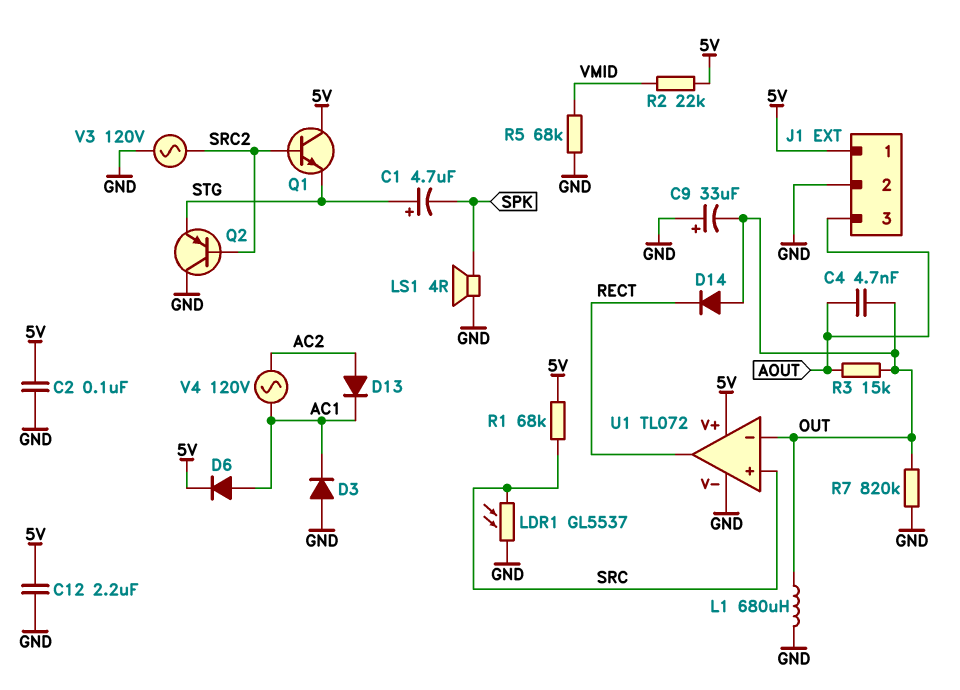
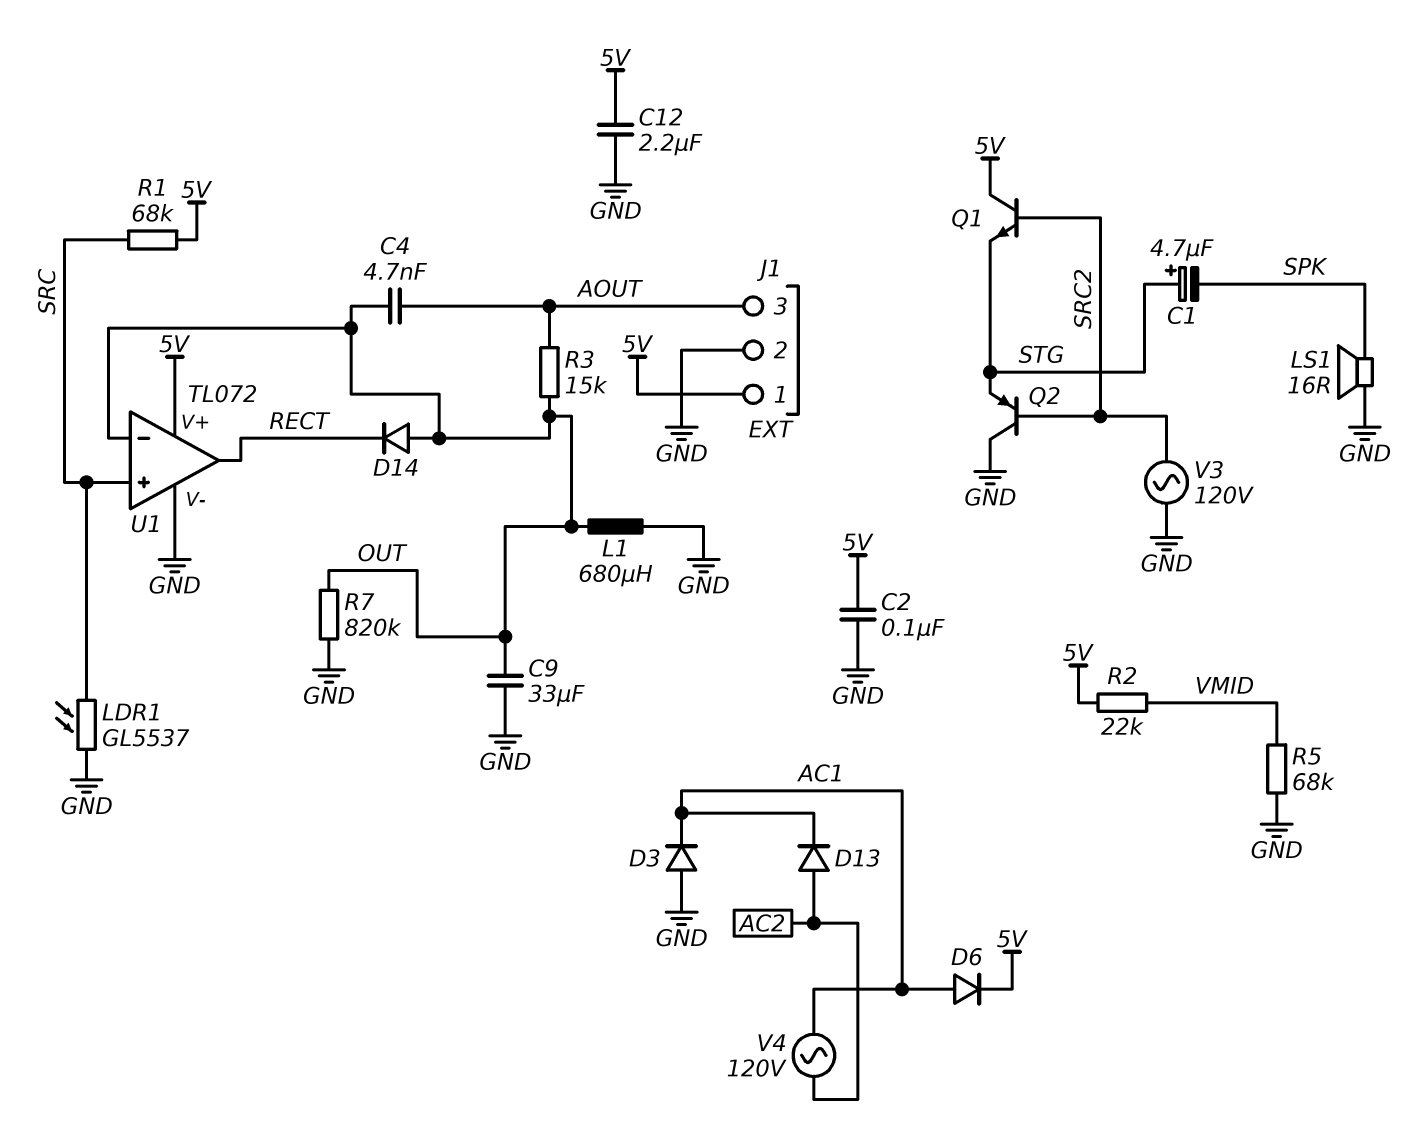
C9: 33uF (plus GND, minus OUT) -> 33uF (GND, OUT)
LS1: speaker 4R (GND, SPK) -> speaker 16R (GND, SPK)

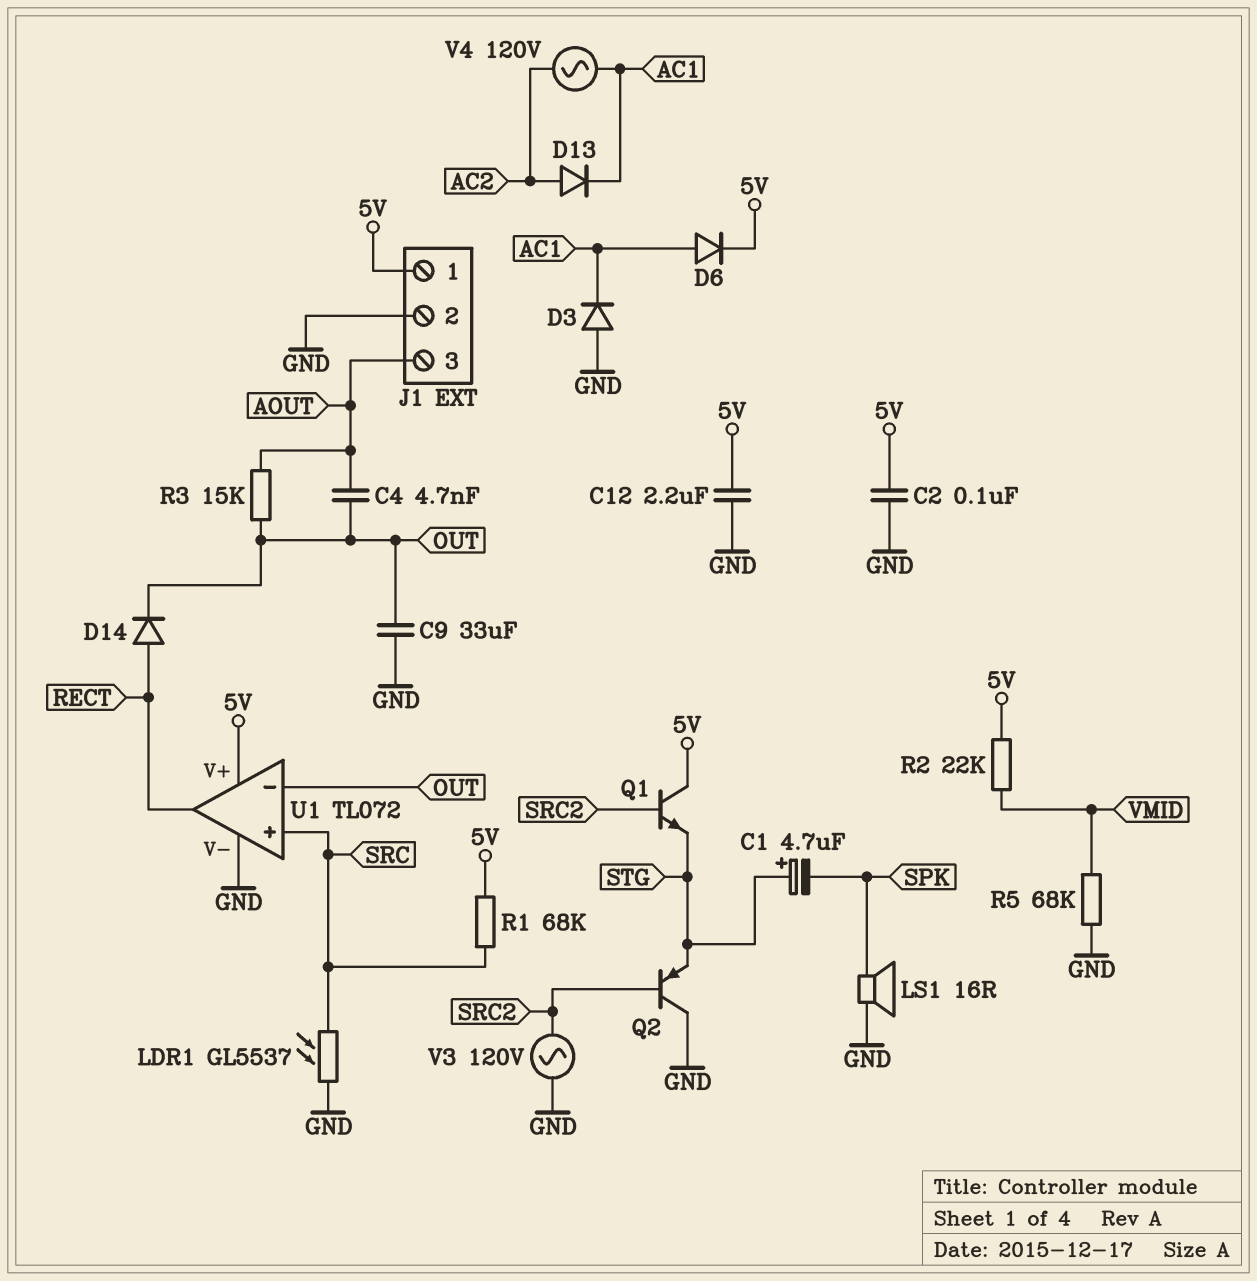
D14: diode (A OUT, K RECT) -> diode (A RECT, K OUT)
L1: 680uH (GND, OUT) -> none
R7: 820k (GND, OUT) -> none

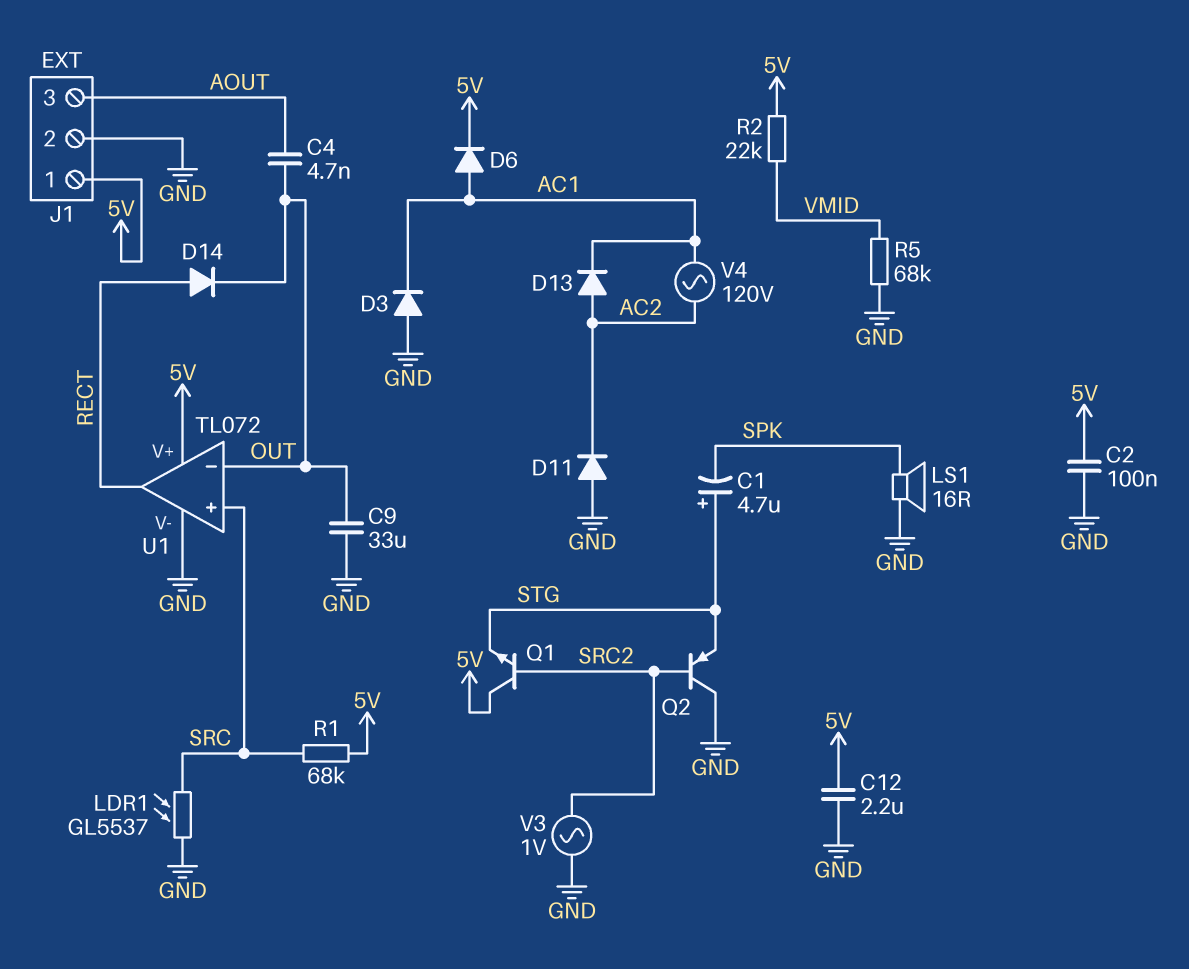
D11: none -> diode (A GND, K AC2)
R3: 15k (AOUT, OUT) -> none
V3: AC 120V (GND, SRC2) -> AC 1V (GND, SRC2)

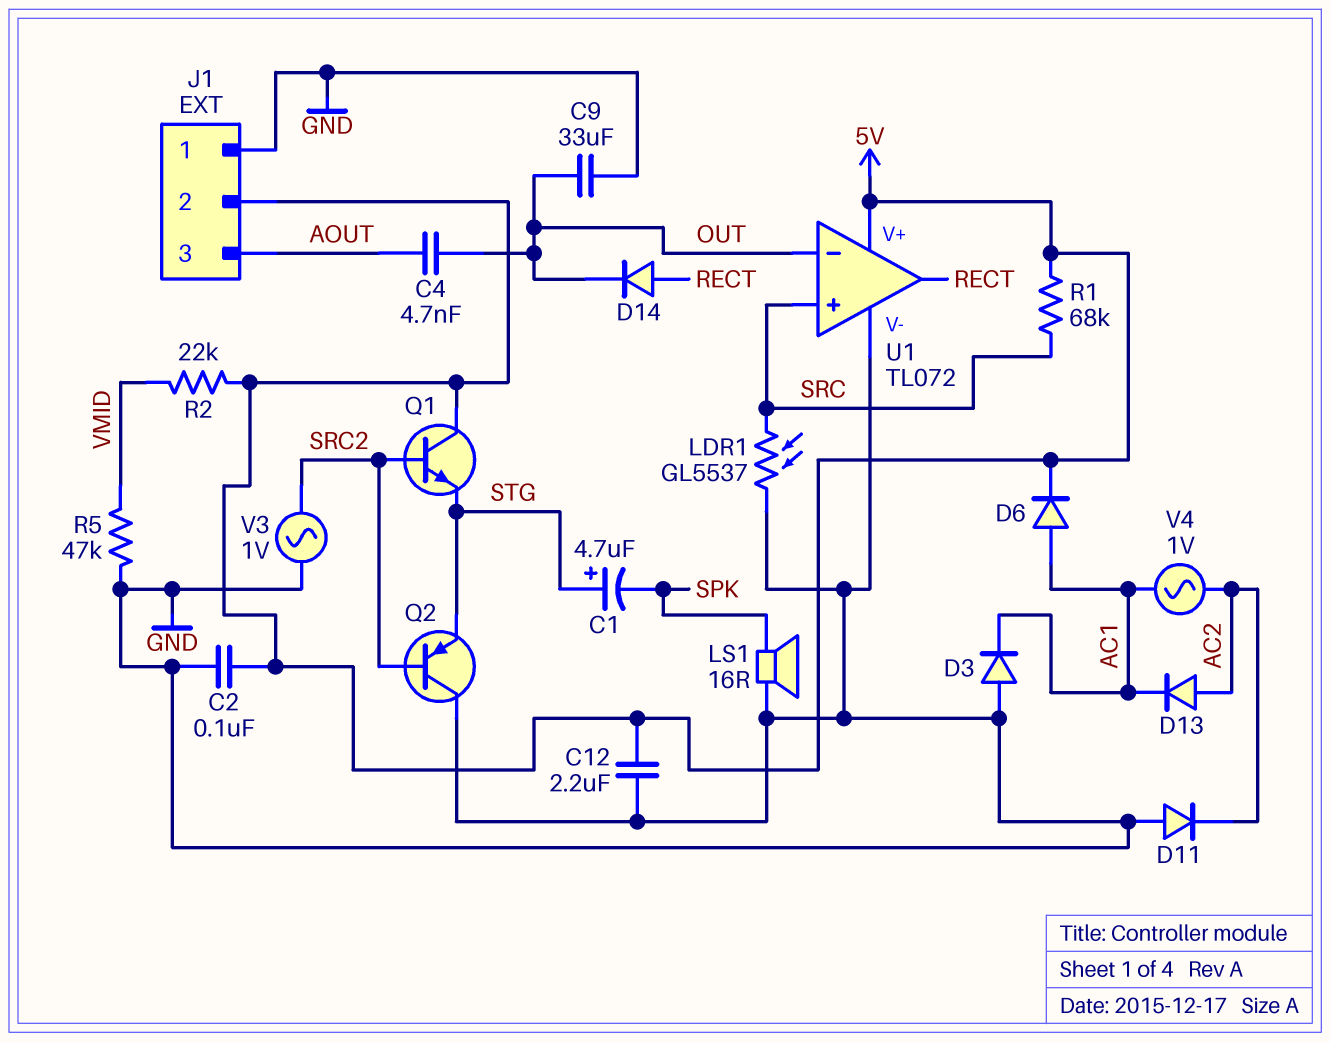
J1 pin 1: 5V -> GND
J1 pin 2: GND -> 5V
R5: 68k (GND, VMID) -> 47k (GND, VMID)
V4: AC 120V (AC1, AC2) -> AC 1V (AC1, AC2)

